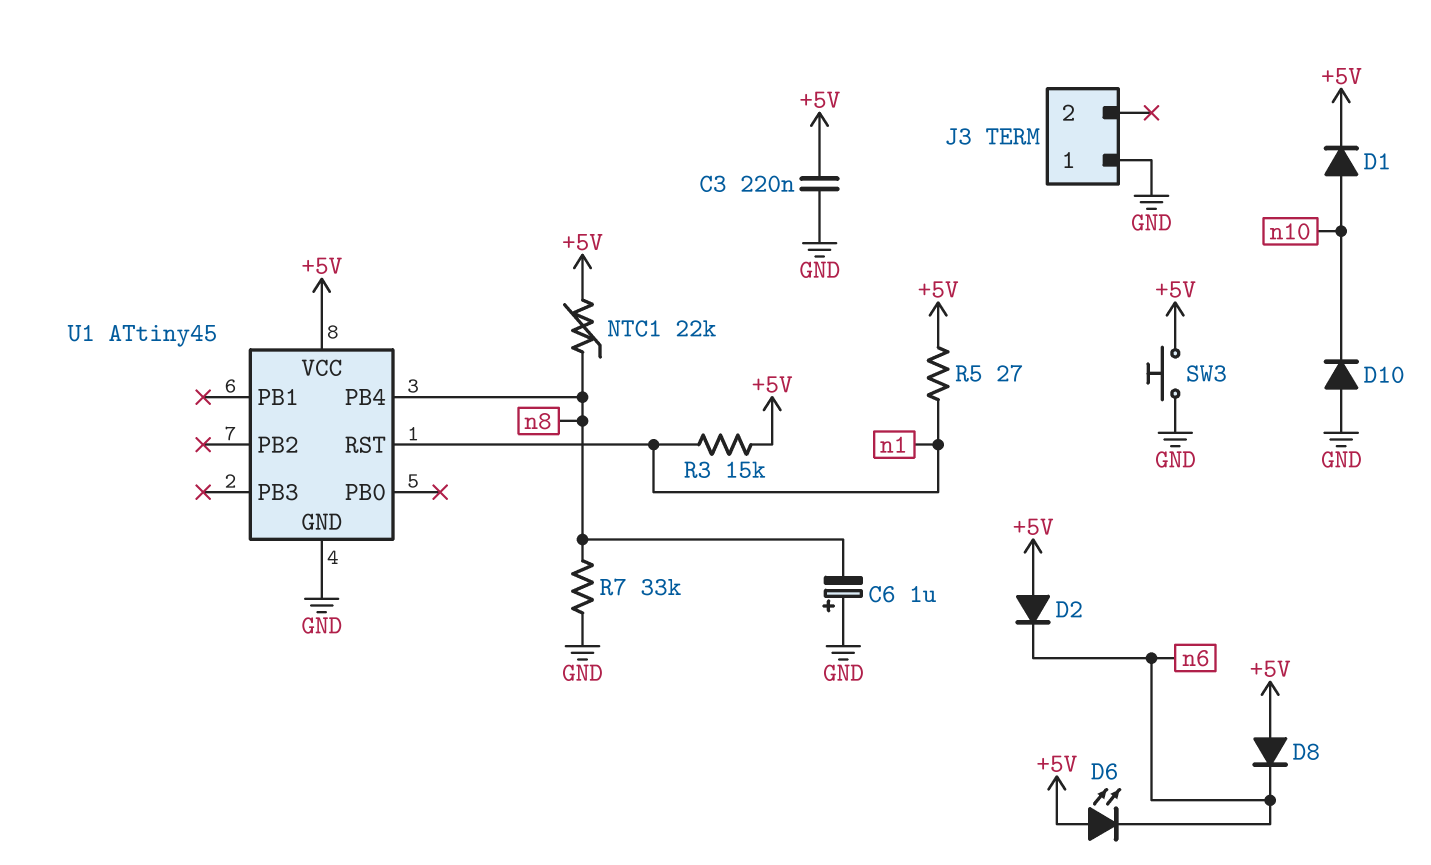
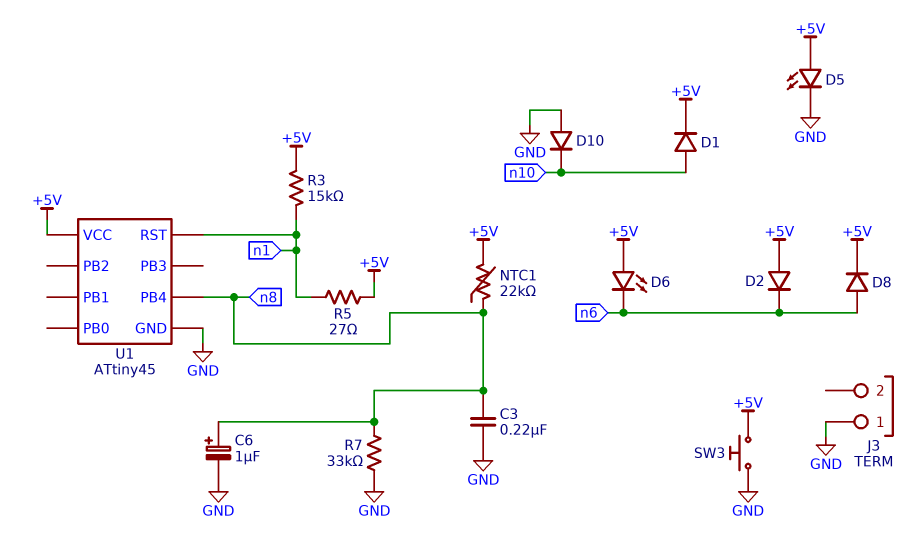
C3: 220nF (+5V, GND) -> 220nF (GND, n8)
C6: 1uF (plus GND, minus n8) -> 1uF (plus n8, minus GND)
D5: none -> LED (A +5V, K GND)
D8: diode (A +5V, K n6) -> diode (A n6, K +5V)

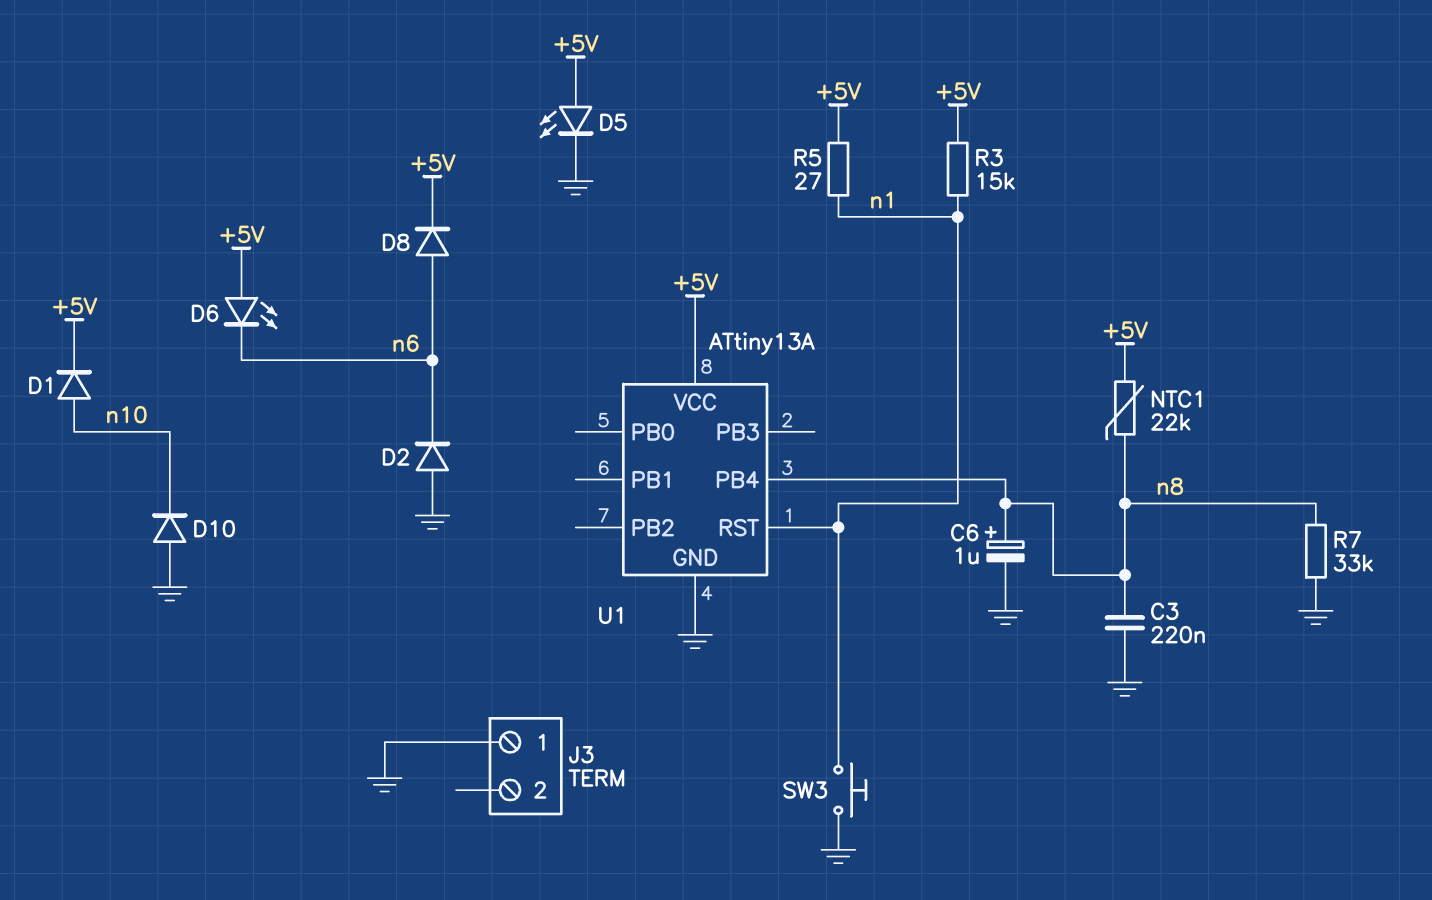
D2: diode (A +5V, K n6) -> diode (A GND, K n6)
SW3: button (+5V, GND) -> button (GND, n1)
U1: ATtiny45 -> ATtiny13A

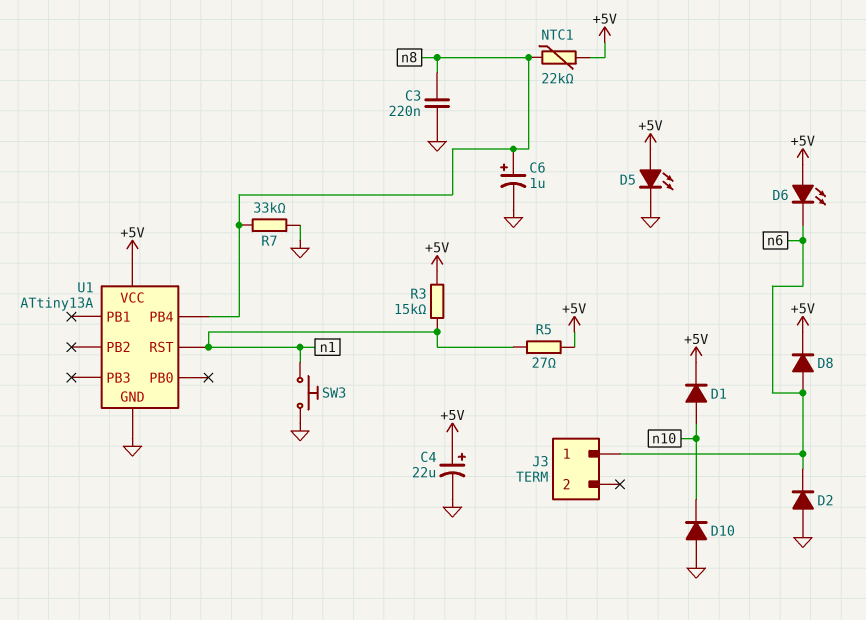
C4: none -> 22uF (plus +5V, minus GND)
J3 pin 1: GND -> n6

